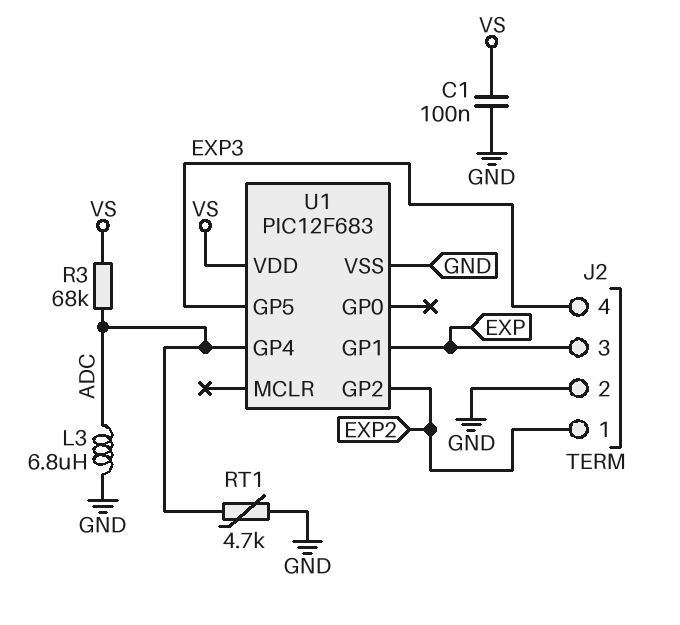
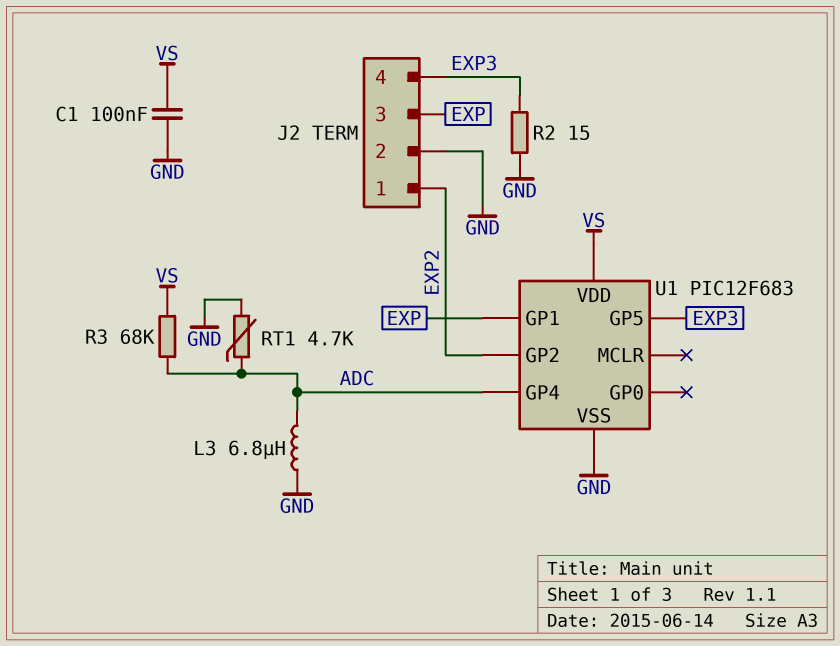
R2: none -> 15 (EXP3, GND)

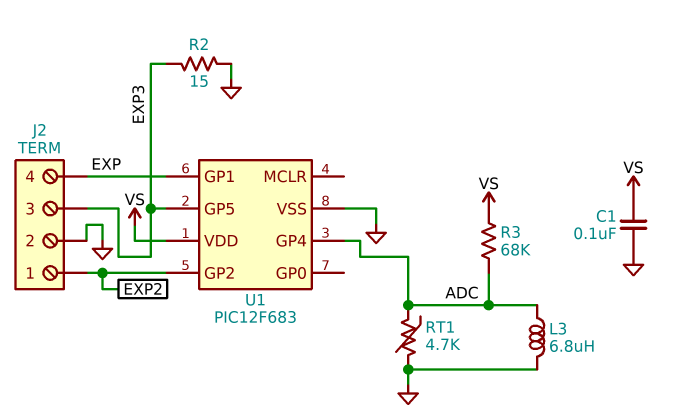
J2 pin 3: EXP -> EXP3
J2 pin 4: EXP3 -> EXP

